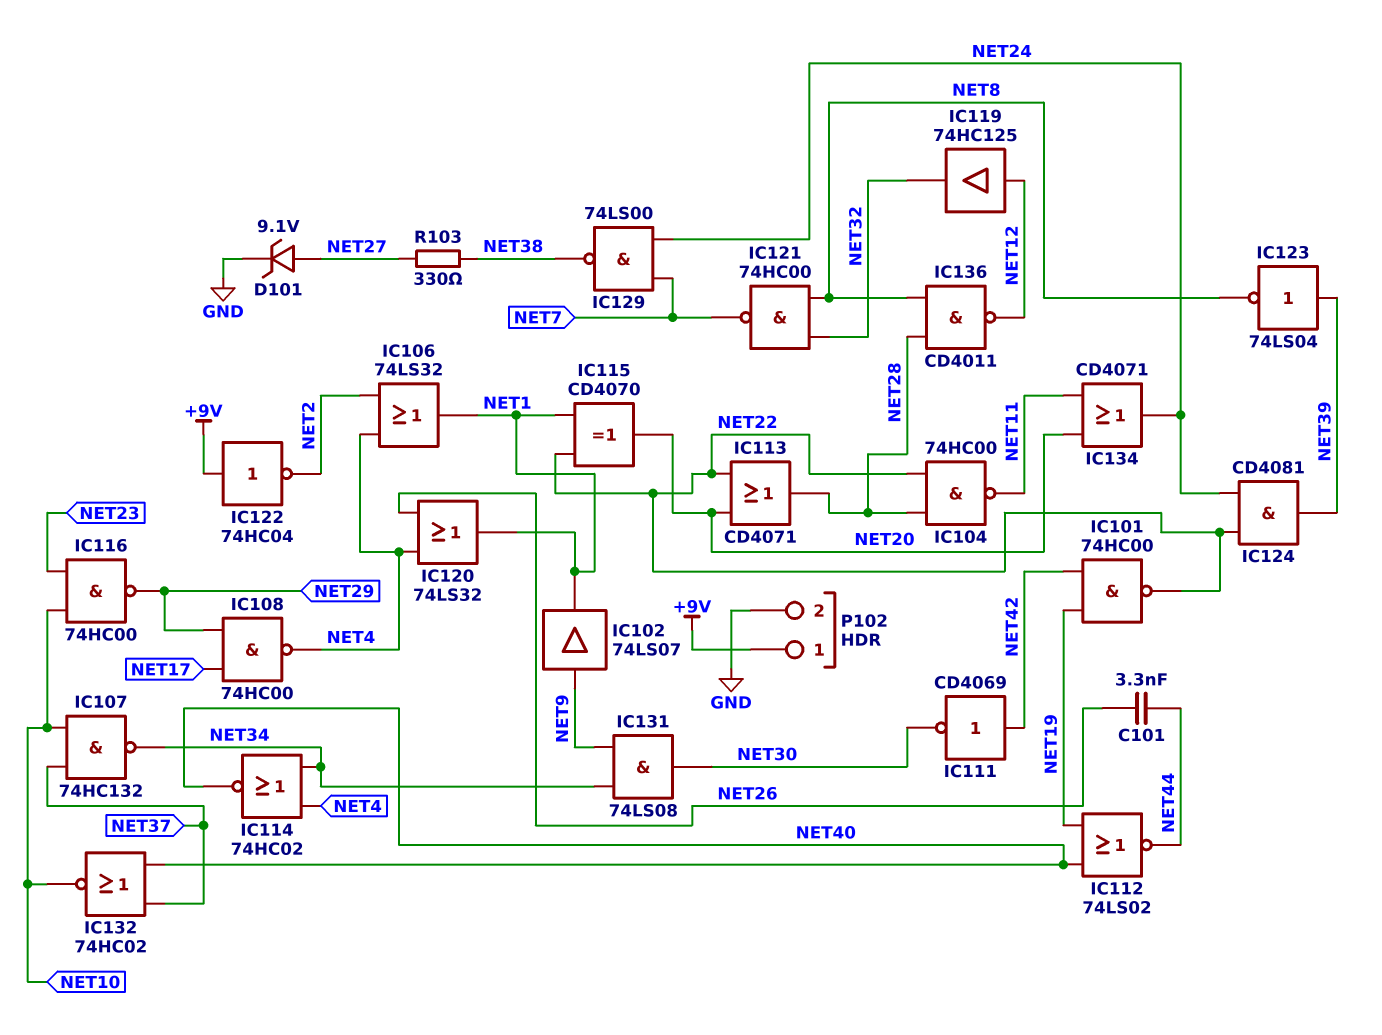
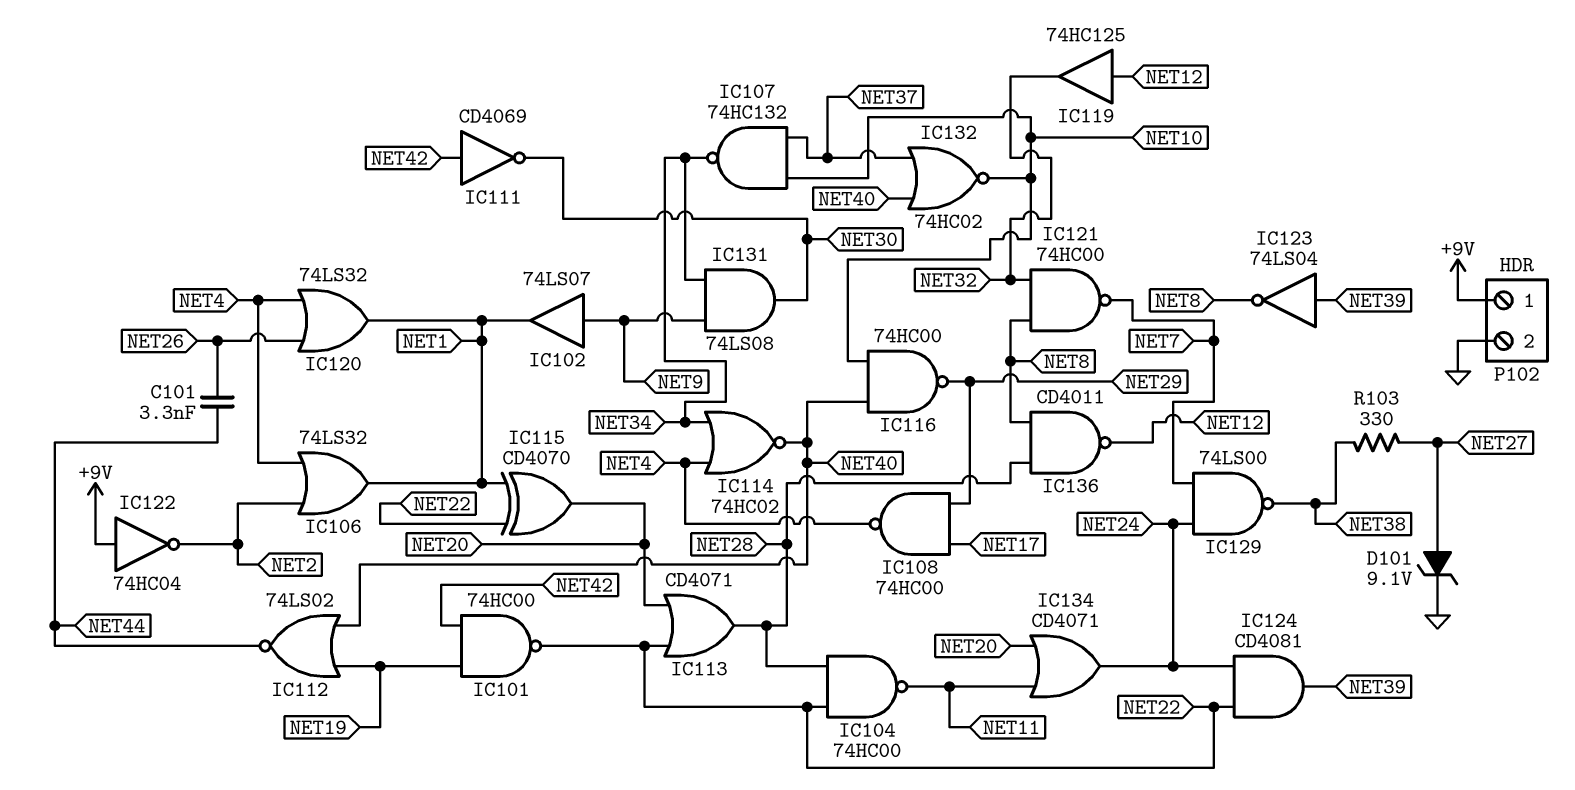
IC116: NAND 74HC00 (in NET10, in NET23, out NET29) -> NAND 74HC00 (in NET10, in NET40, out NET29)

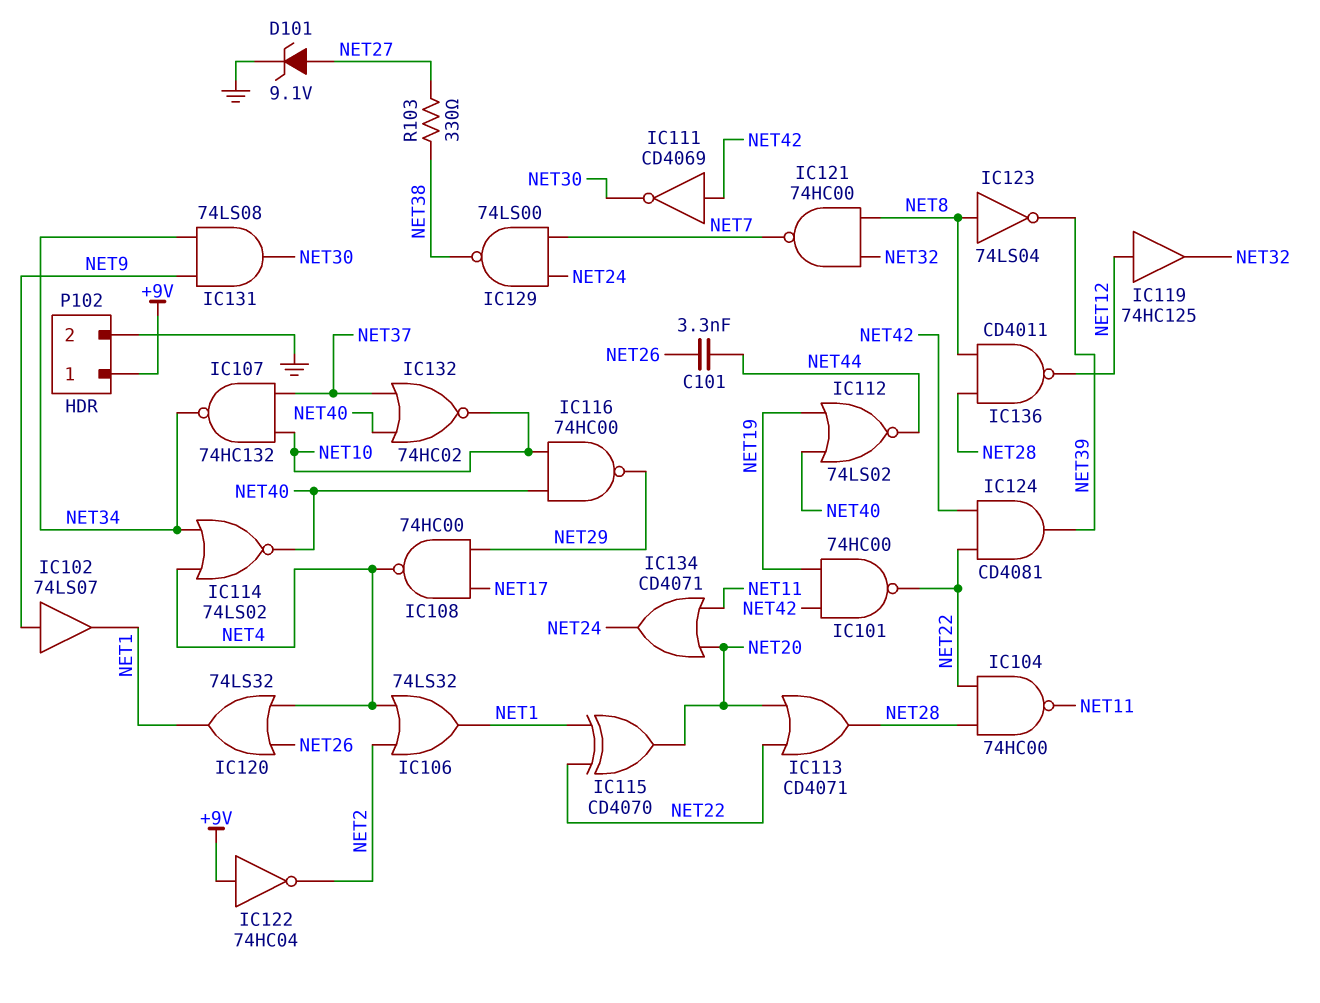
IC114: NOR 74HC02 (in NET4, in NET34, out NET40) -> NOR 74LS02 (in NET4, in NET34, out NET40)
IC123: NOT 74LS04 (in NET39, out NET8) -> NOT 74LS04 (in NET8, out NET39)
IC124: AND CD4081 (in NET22, in NET24, out NET39) -> AND CD4081 (in NET22, in NET42, out NET39)

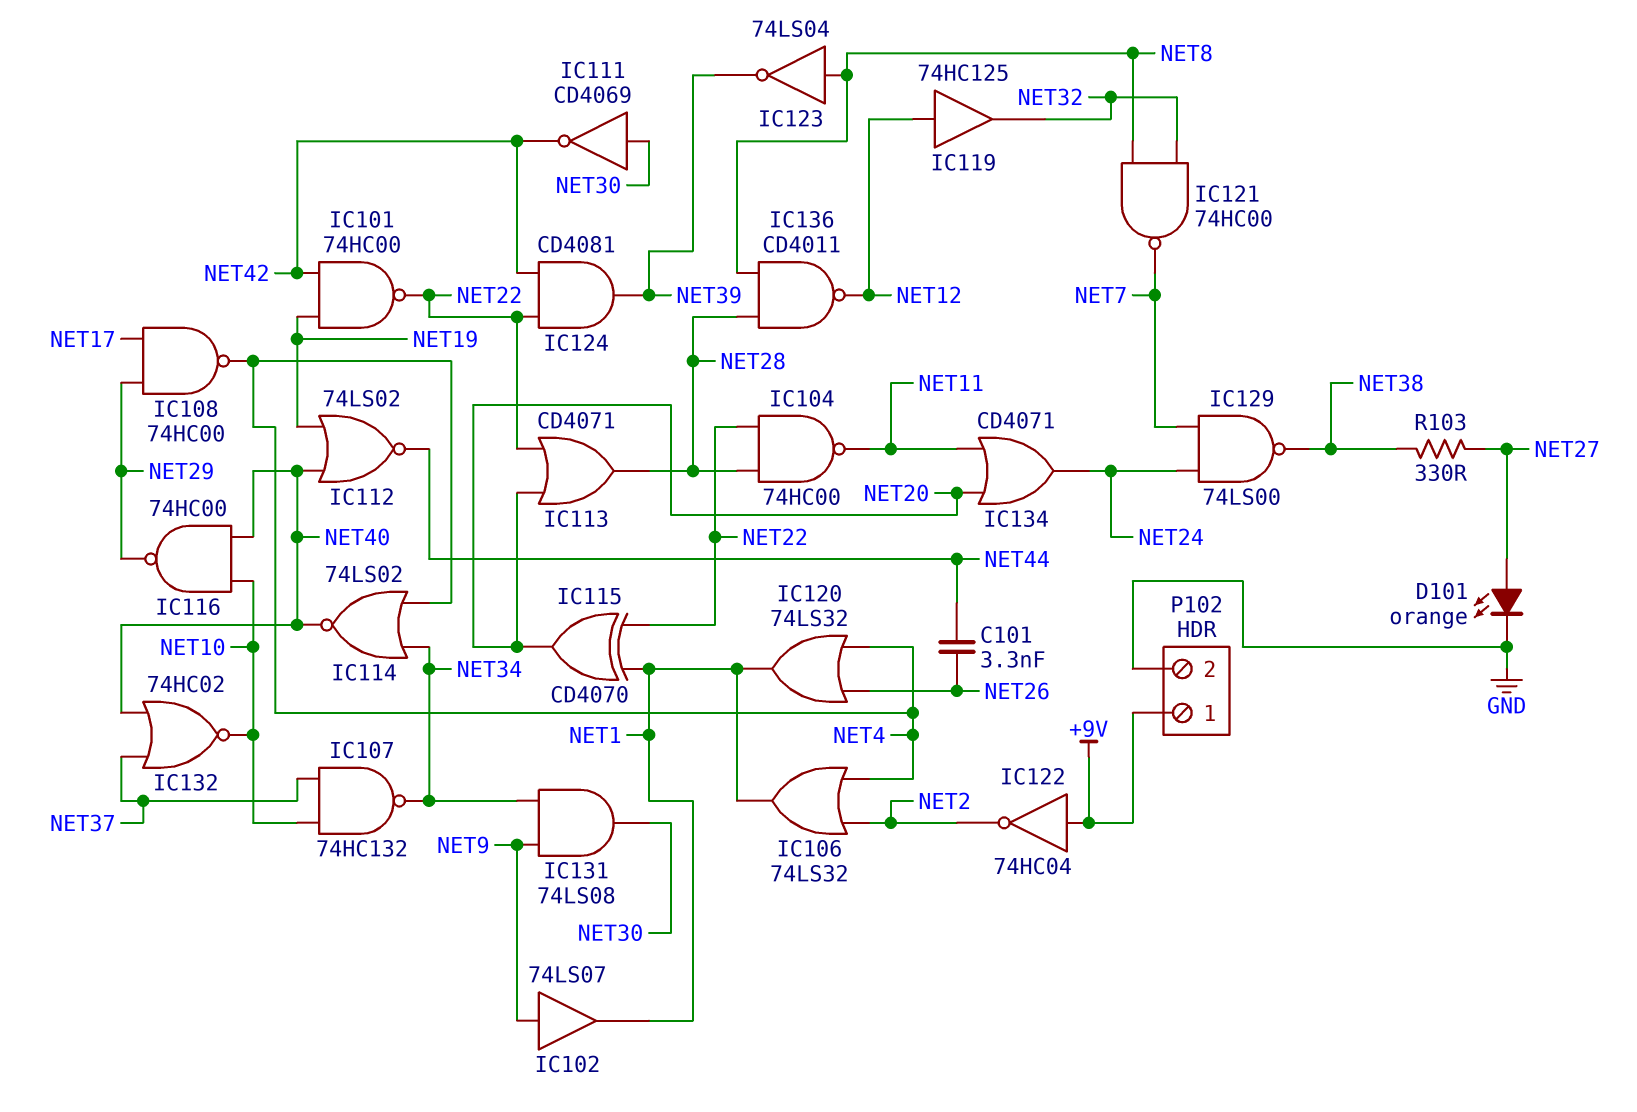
D101: zener 9.1V (A NET27, K GND) -> LED orange (A NET27, K GND)
IC111: NOT CD4069 (in NET42, out NET30) -> NOT CD4069 (in NET30, out NET42)

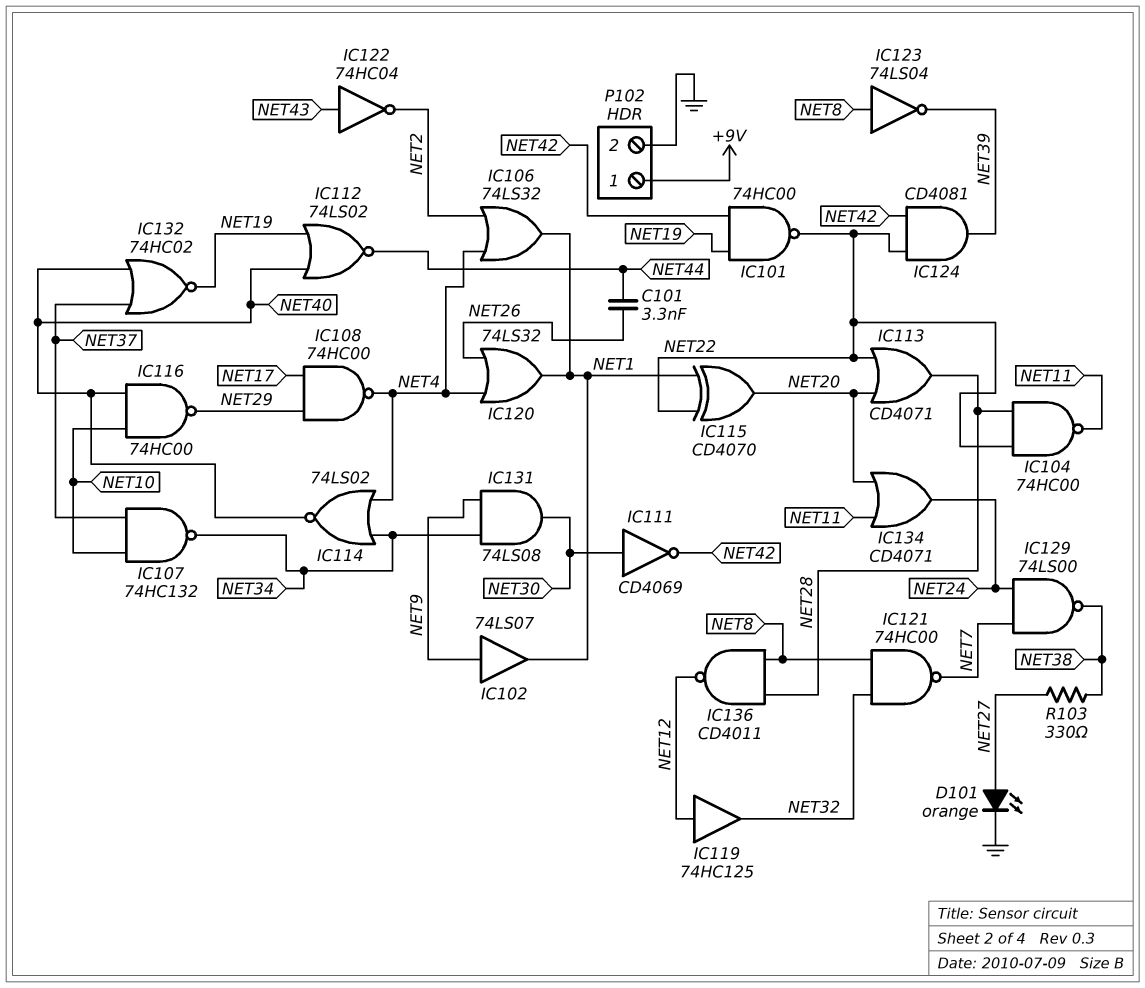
IC122: NOT 74HC04 (in +9V, out NET2) -> NOT 74HC04 (in NET43, out NET2)
IC132: NOR 74HC02 (in NET37, in NET40, out NET10) -> NOR 74HC02 (in NET37, in NET40, out NET19)

